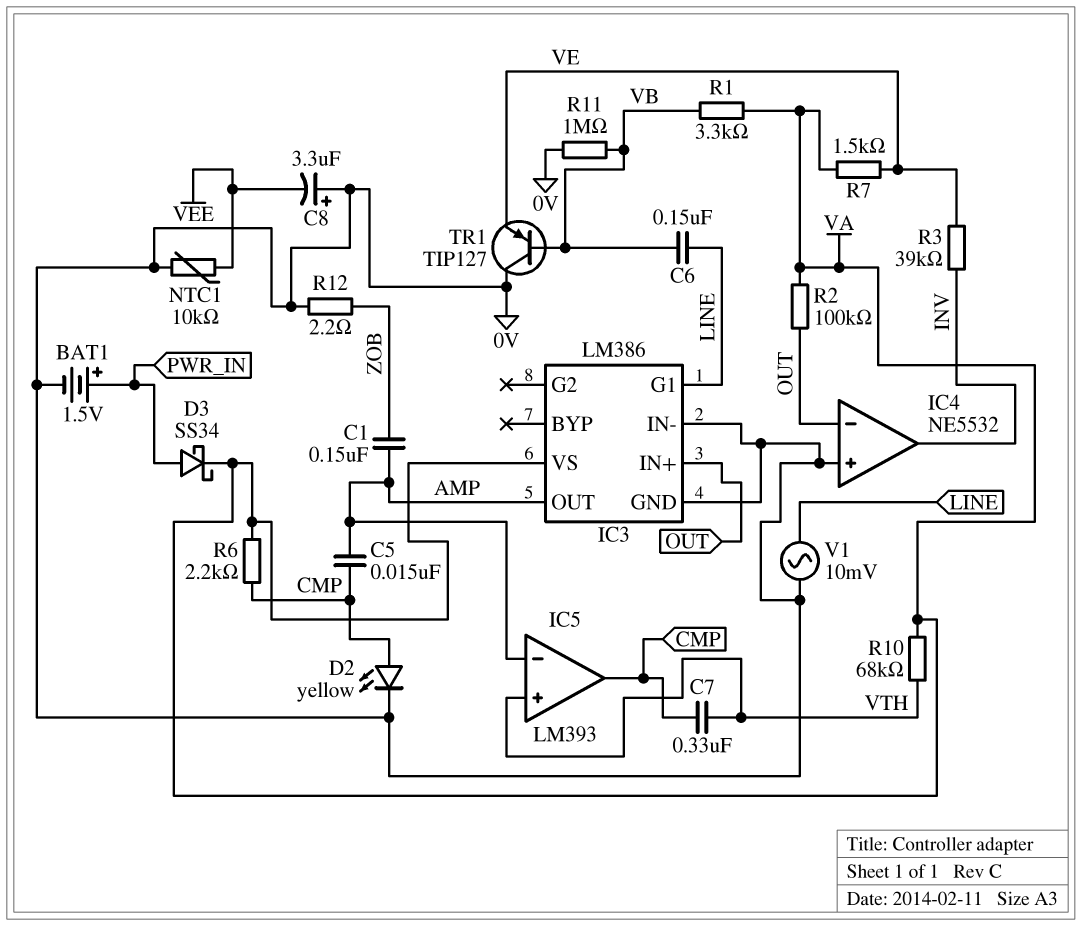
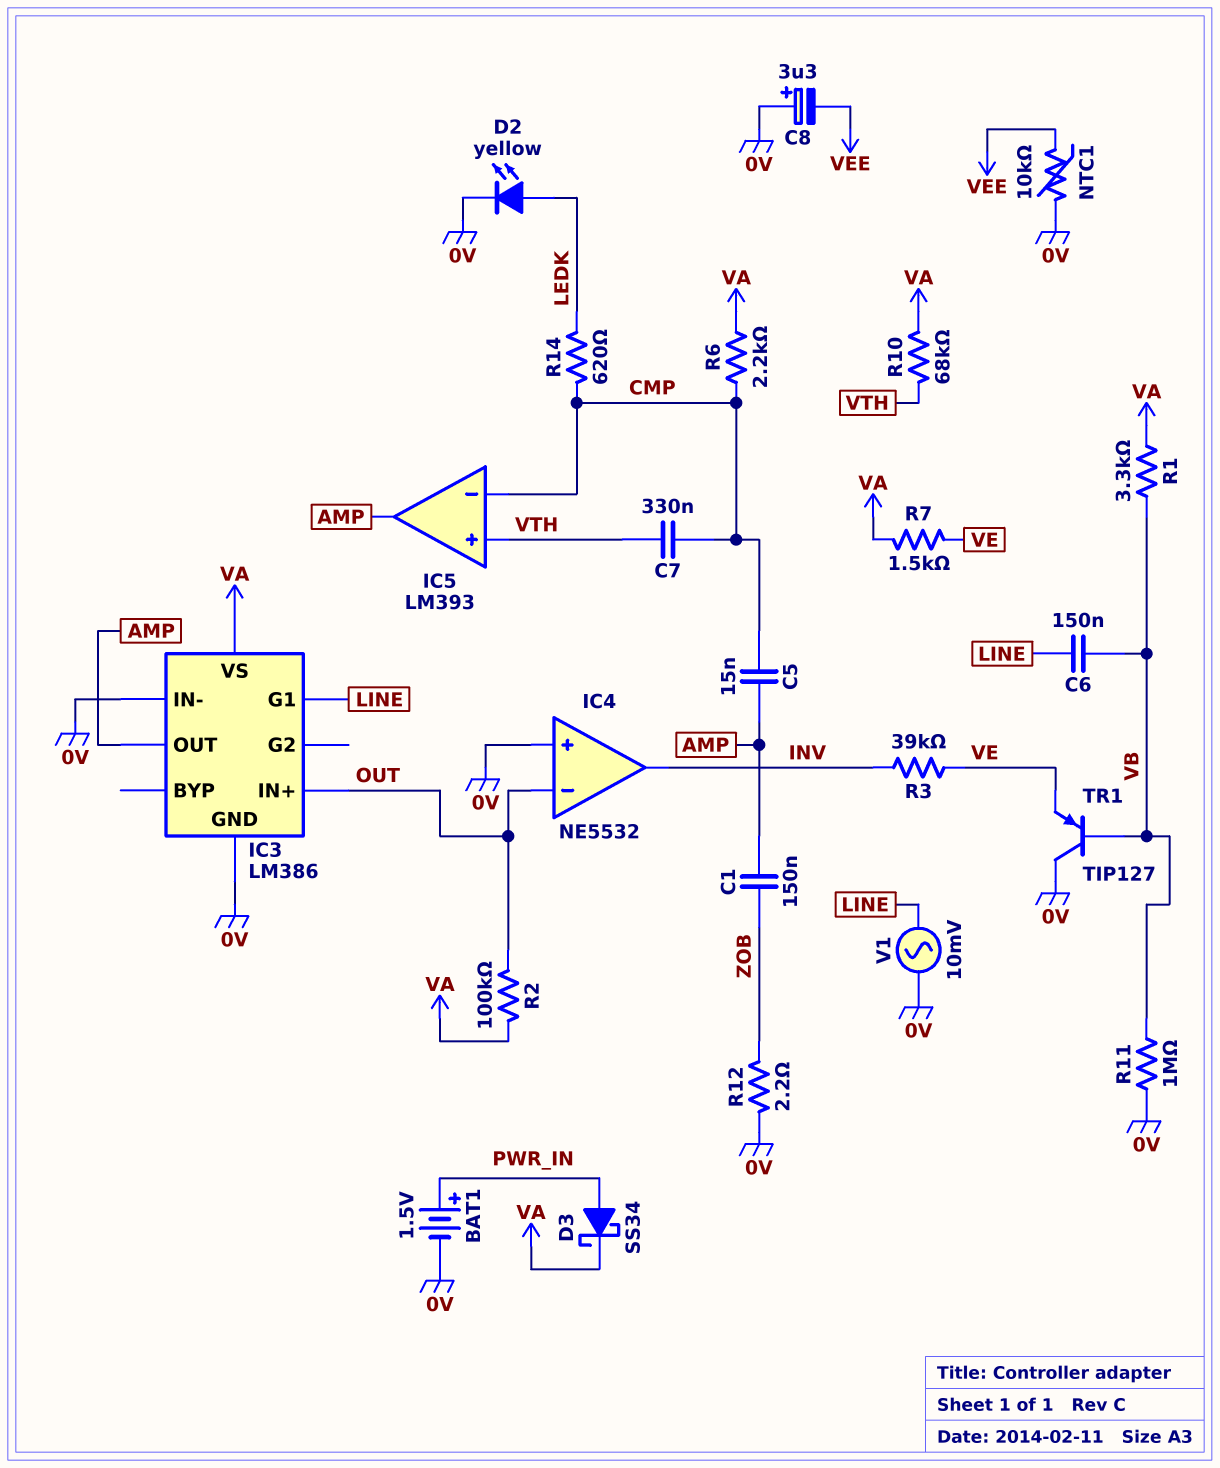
D2: LED yellow (A CMP, K 0V) -> LED yellow (A LEDK, K 0V)
IC5 pin in-: AMP -> CMP
IC5 pin out: CMP -> AMP
R14: none -> 620 (CMP, LEDK)

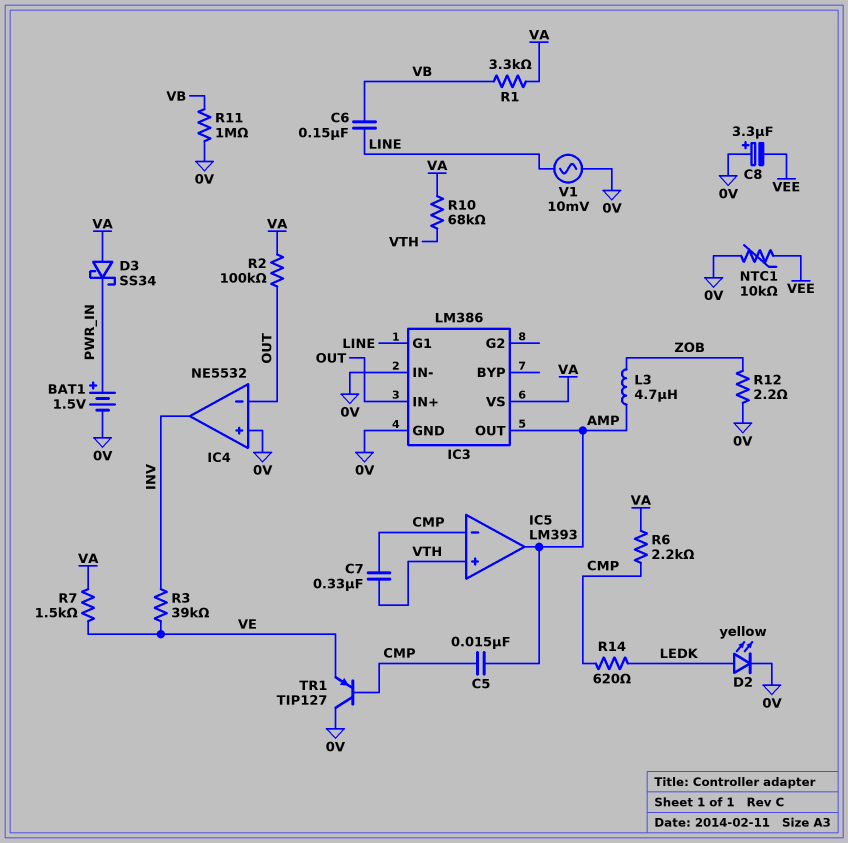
C1: 150nF (AMP, ZOB) -> none
D3: schottky SS34 (A PWR_IN, K VA) -> schottky SS34 (A VA, K PWR_IN)
L3: none -> 4.7uH (AMP, ZOB)
TR1: PNP TIP127 (B VB, C 0V, E VE) -> PNP TIP127 (B CMP, C 0V, E VE)

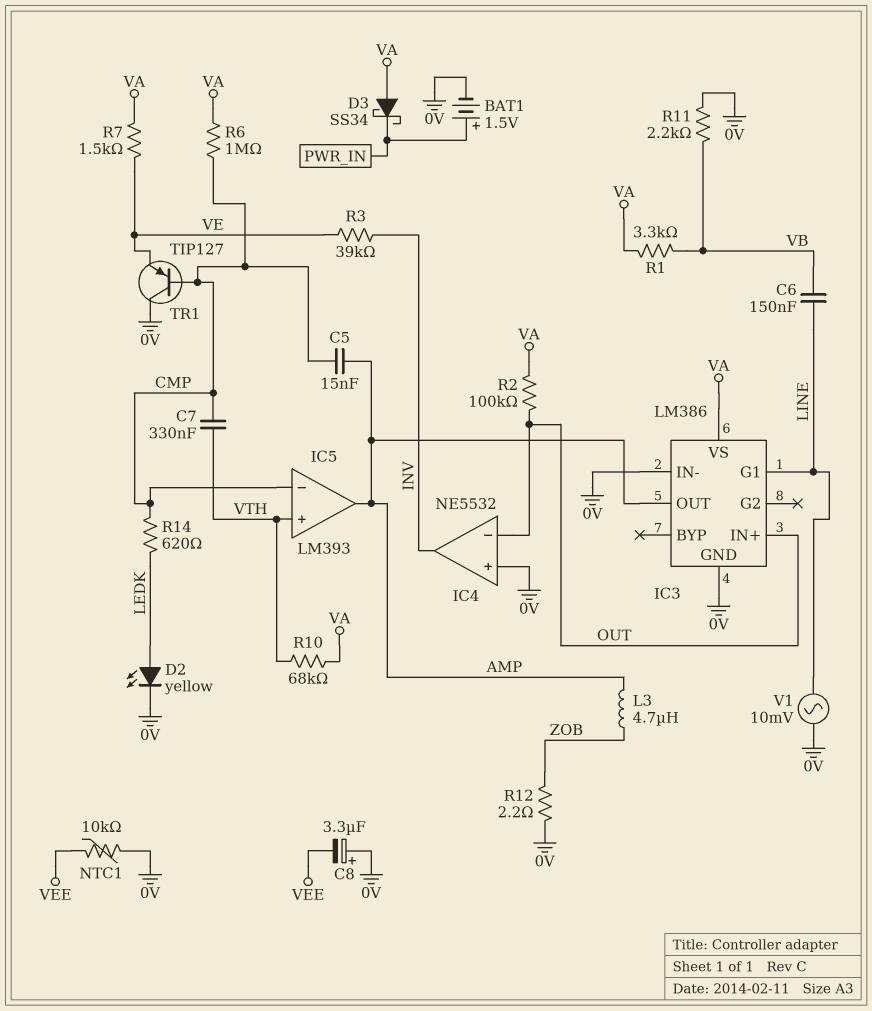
R6: 2.2k (CMP, VA) -> 1M (CMP, VA)
R11: 1M (0V, VB) -> 2.2k (0V, VB)

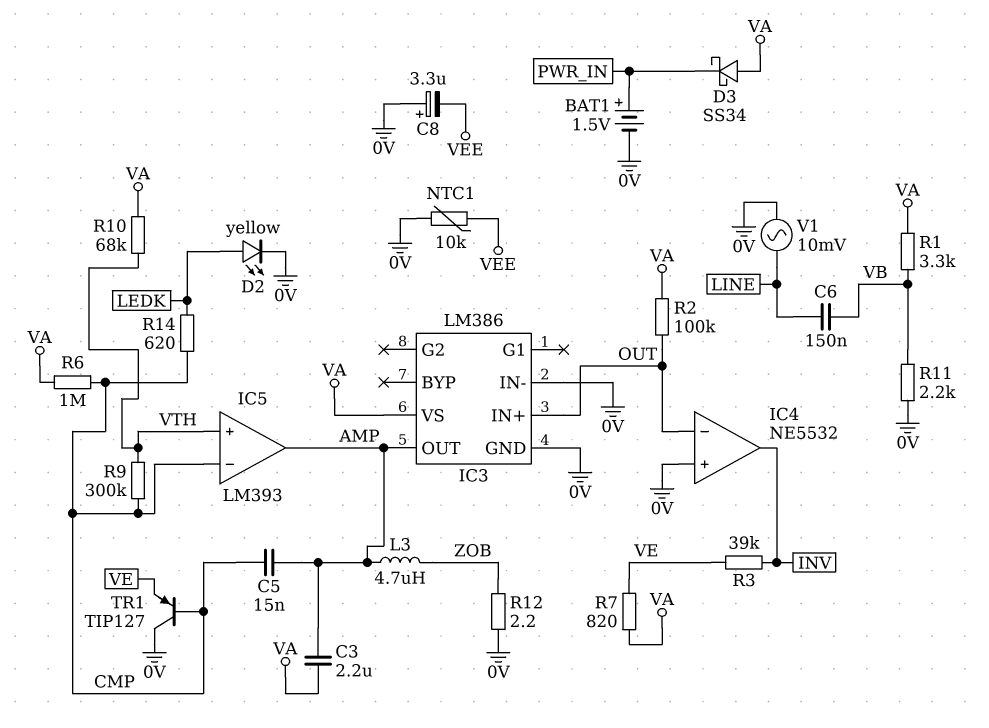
C3: none -> 2.2uF (AMP, VA)
C7: 330nF (CMP, VTH) -> none
IC3 pin G1: LINE -> none
R7: 1.5k (VA, VE) -> 820 (VA, VE)
R9: none -> 300k (CMP, VTH)

